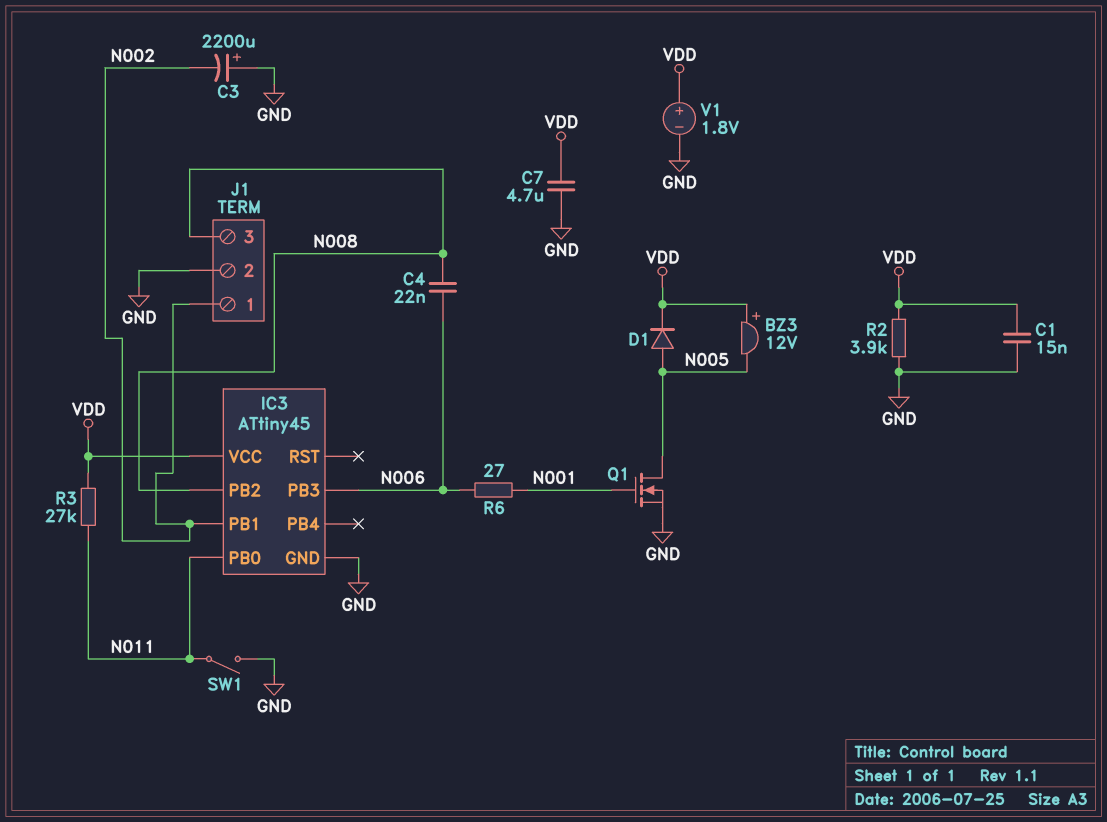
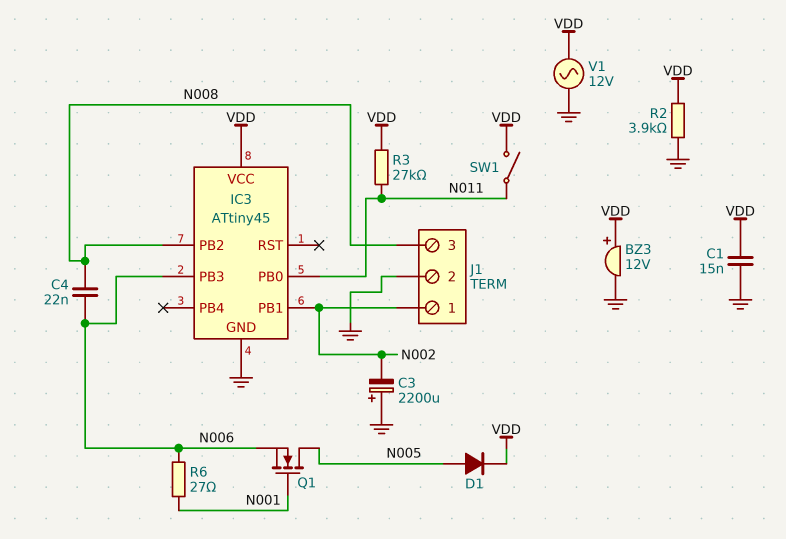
BZ3: buzzer 12V (plus VDD, minus N005) -> buzzer 12V (plus VDD, minus GND)
C7: 4.7uF (GND, VDD) -> none
Q1: NMOS (G N001, D N005, S GND) -> NMOS (G N001, D N005, S N006)
SW1: switch (GND, N011) -> switch (N011, VDD)
V1: 1.8V (plus VDD, minus GND) -> AC 12V (GND, VDD)

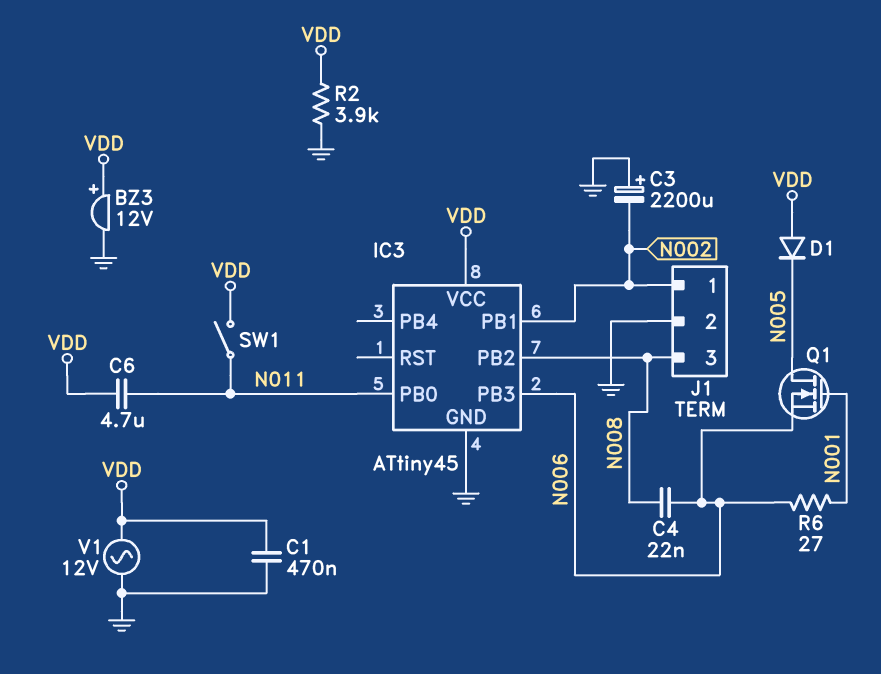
C1: 15nF (GND, VDD) -> 470nF (GND, VDD)
C6: none -> 4.7uF (N011, VDD)
D1: diode (A N005, K VDD) -> diode (A VDD, K N005)
R3: 27k (N011, VDD) -> none

